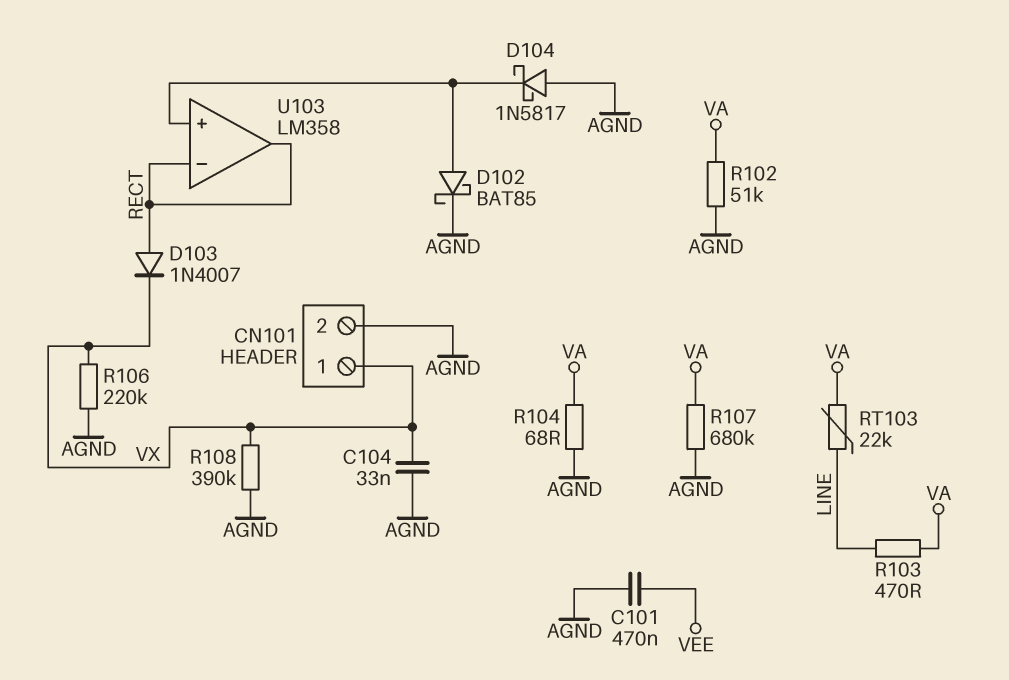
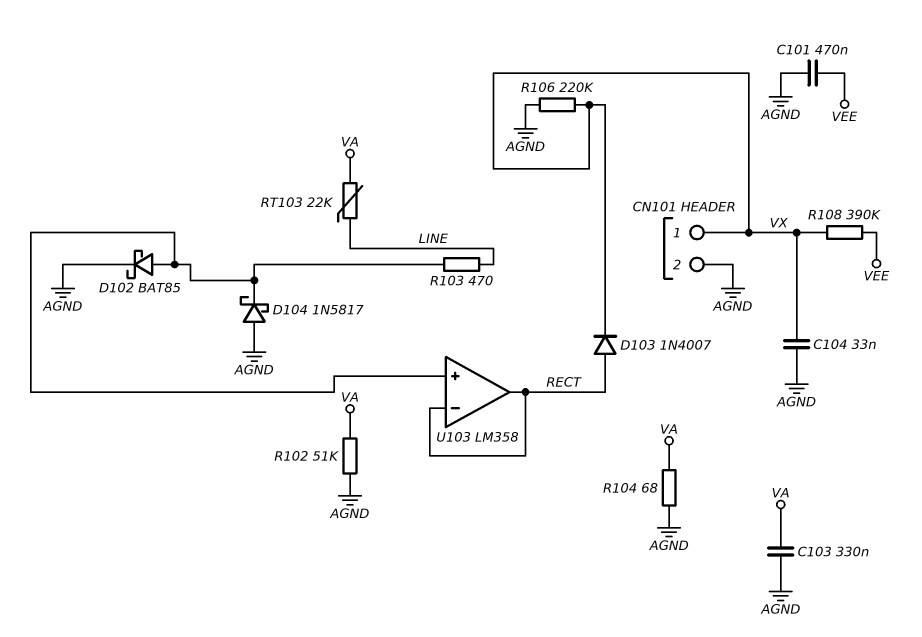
C103: none -> 330nF (AGND, VA)
R103: 470 (LINE, VA) -> 470 (LINE, U103/in+)
R107: 680k (AGND, VA) -> none
R108: 390k (AGND, VX) -> 390k (VEE, VX)

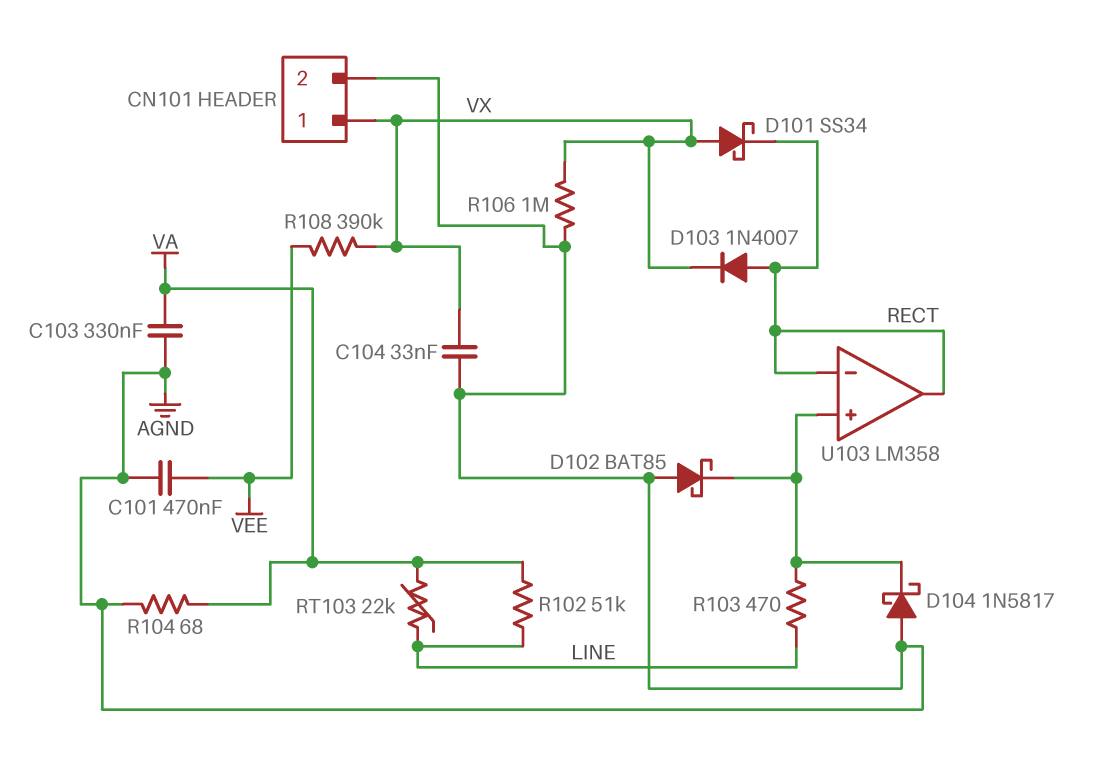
D101: none -> schottky SS34 (A VX, K RECT)
D102: schottky BAT85 (A U103/in+, K AGND) -> schottky BAT85 (A AGND, K U103/in+)
R102: 51k (AGND, VA) -> 51k (LINE, VA)
R106: 220k (AGND, VX) -> 1M (AGND, VX)

